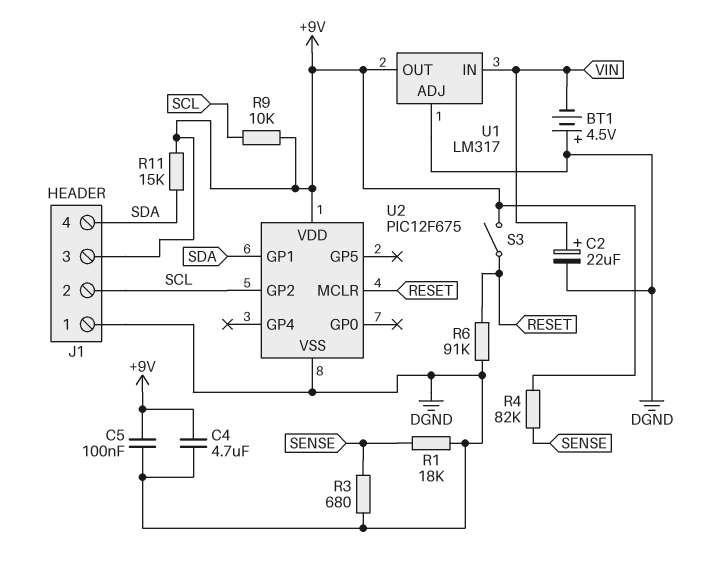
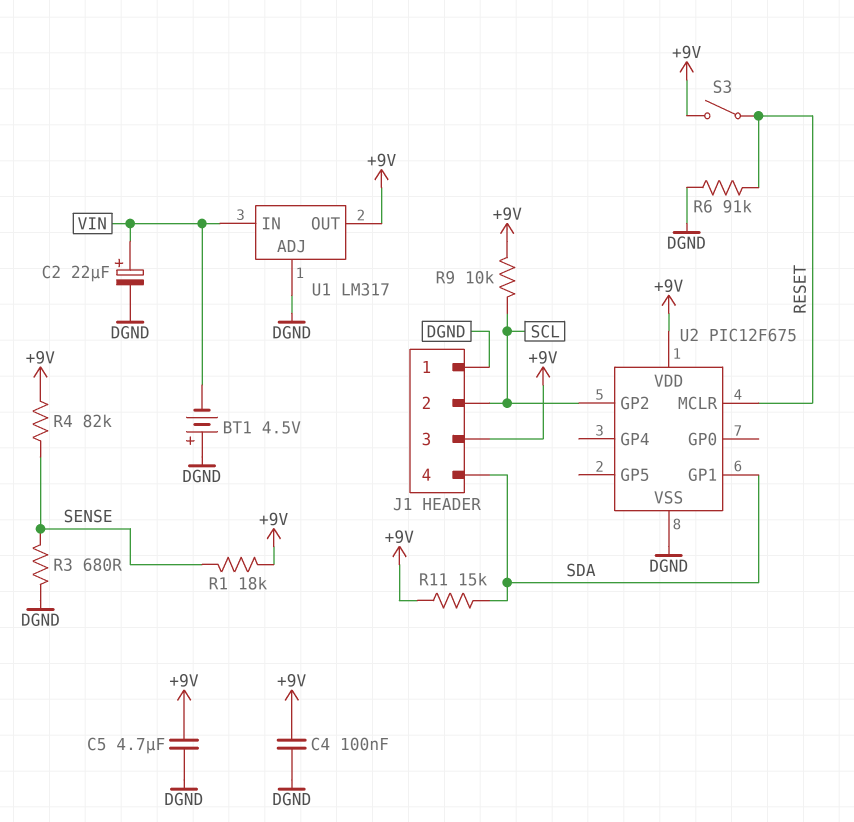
C4: 4.7uF (+9V, DGND) -> 100nF (+9V, DGND)
C5: 100nF (+9V, DGND) -> 4.7uF (+9V, DGND)
R1: 18k (DGND, SENSE) -> 18k (+9V, SENSE)

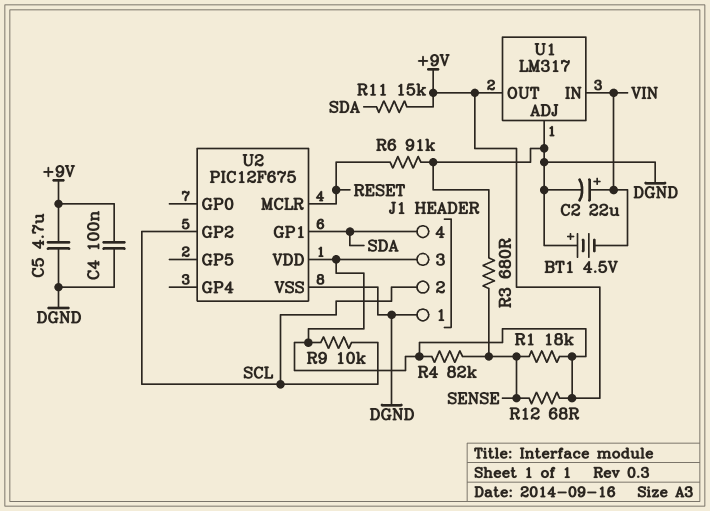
R12: none -> 68 (+9V, SENSE)
S3: switch (+9V, RESET) -> none

